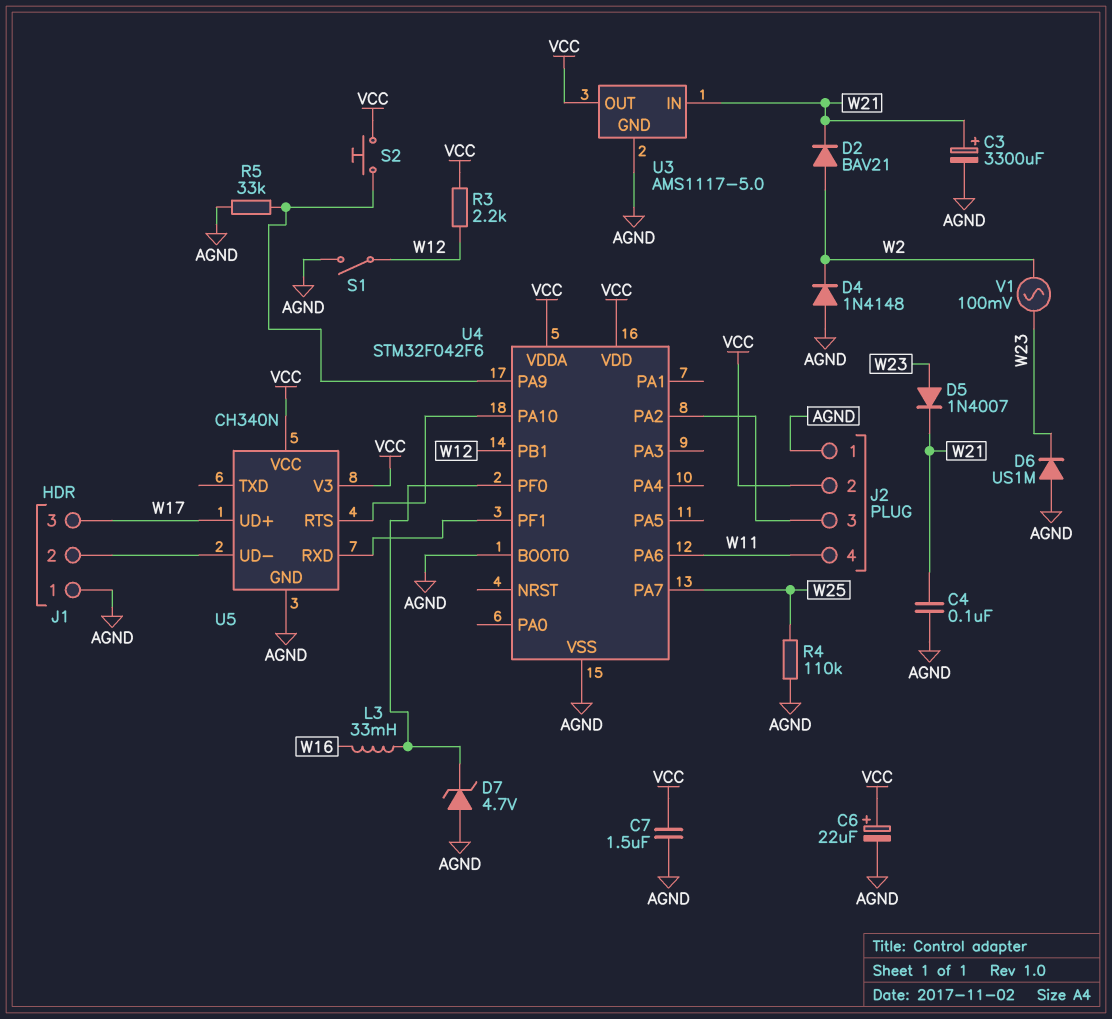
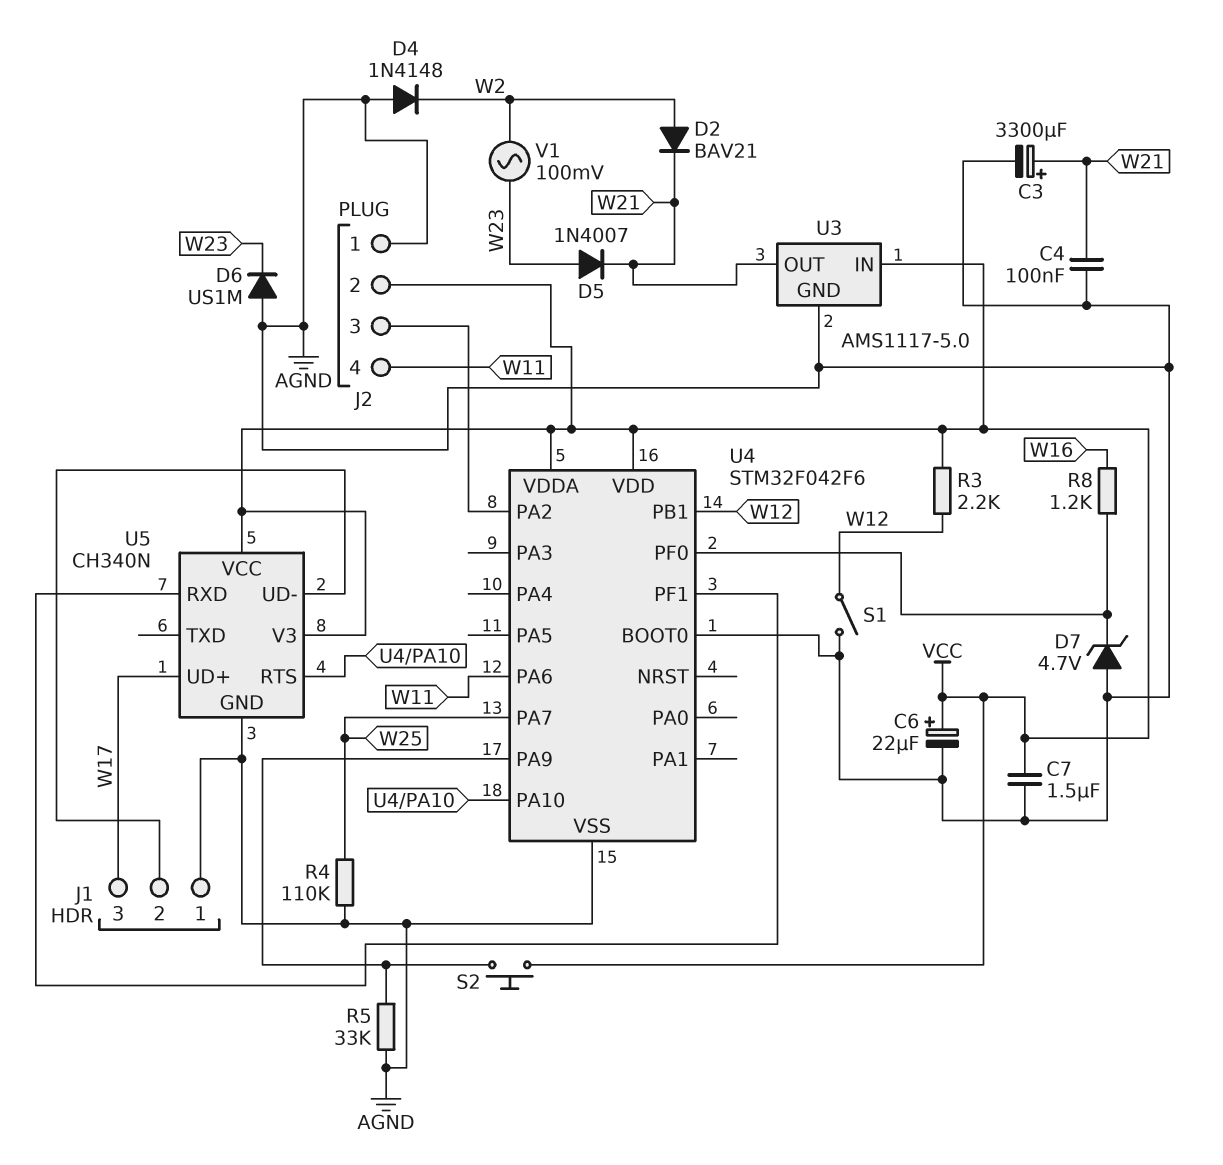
L3: 33mH (U4/PF0, W16) -> none
R8: none -> 1.2k (U4/PF0, W16)
U3 pin IN: W21 -> VCC
U3 pin OUT: VCC -> W21

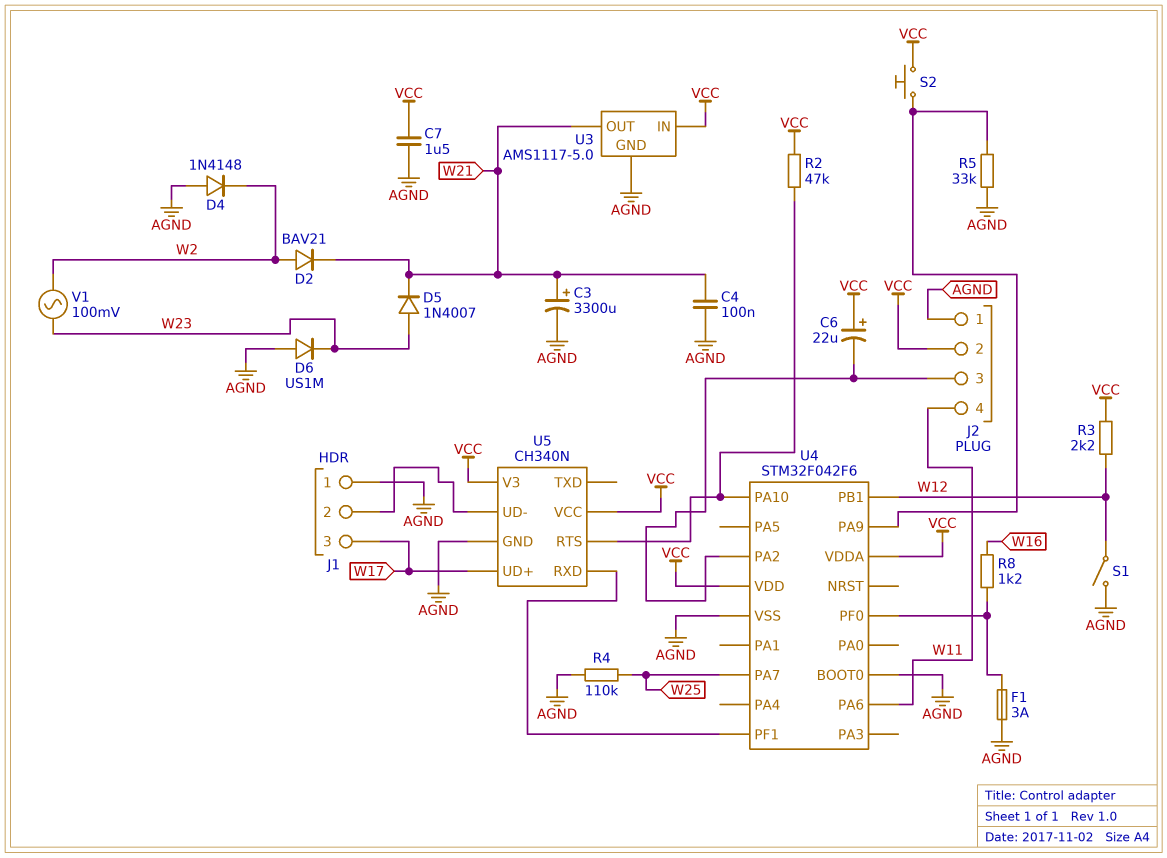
C6: 22uF (plus VCC, minus AGND) -> 22uF (plus VCC, minus J2/3)
D7: zener 4.7V (A AGND, K U4/PF0) -> none
F1: none -> 3A (AGND, U4/PF0)
R2: none -> 47k (U4/PA10, VCC)

